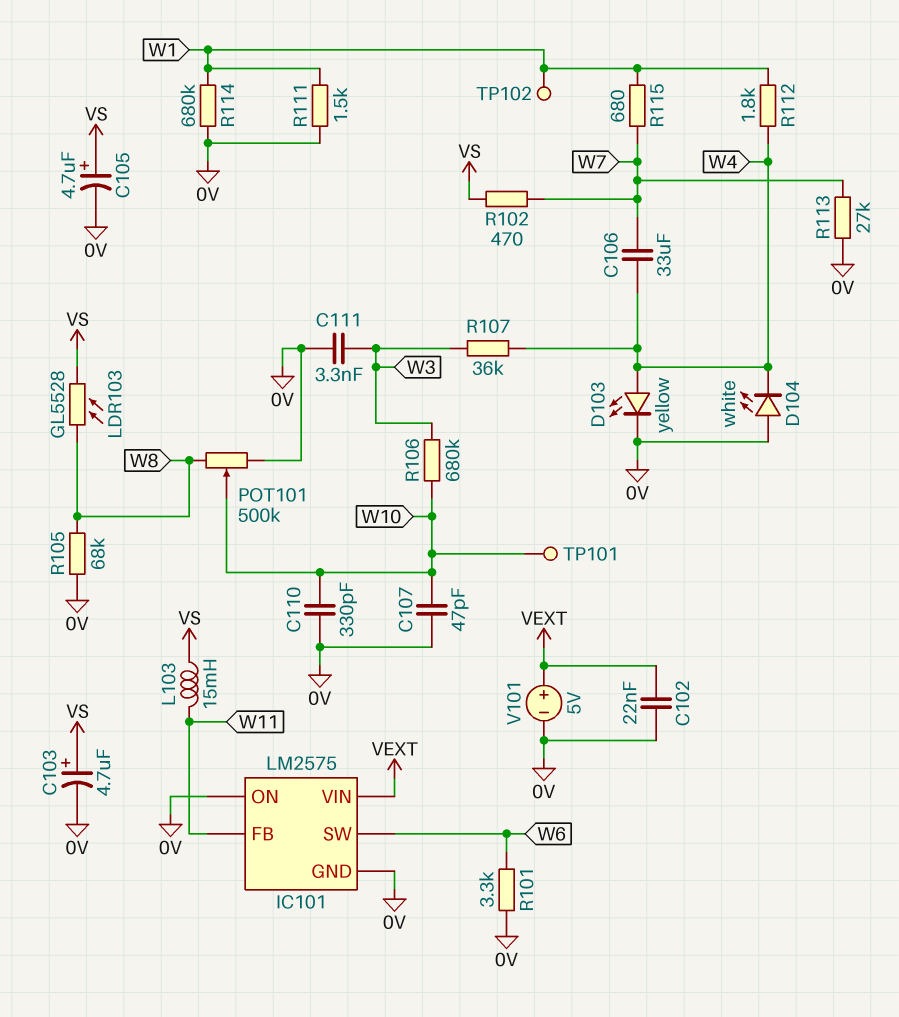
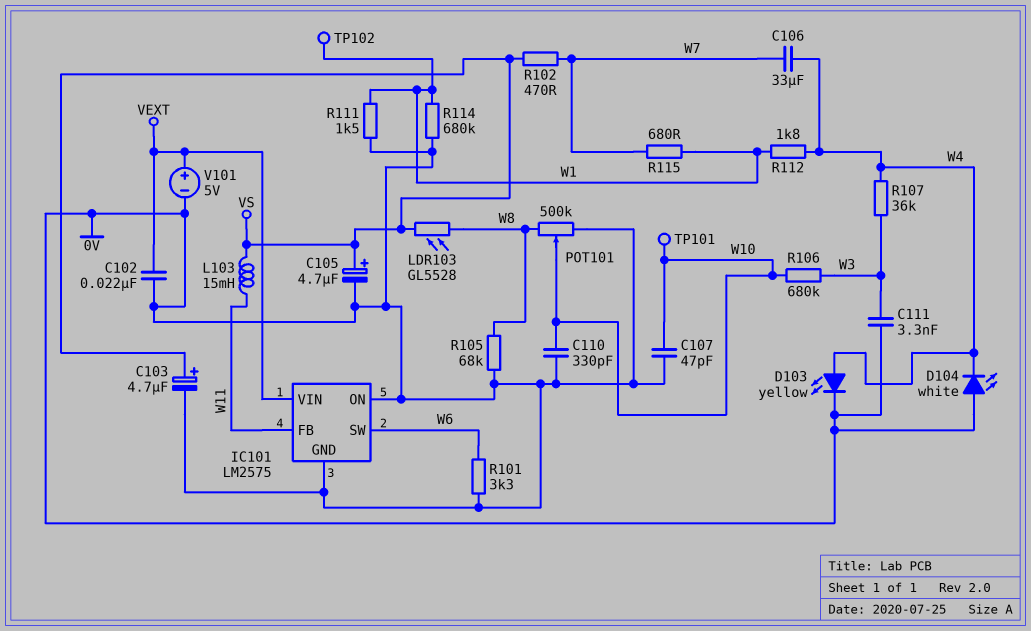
R113: 27k (0V, W7) -> none

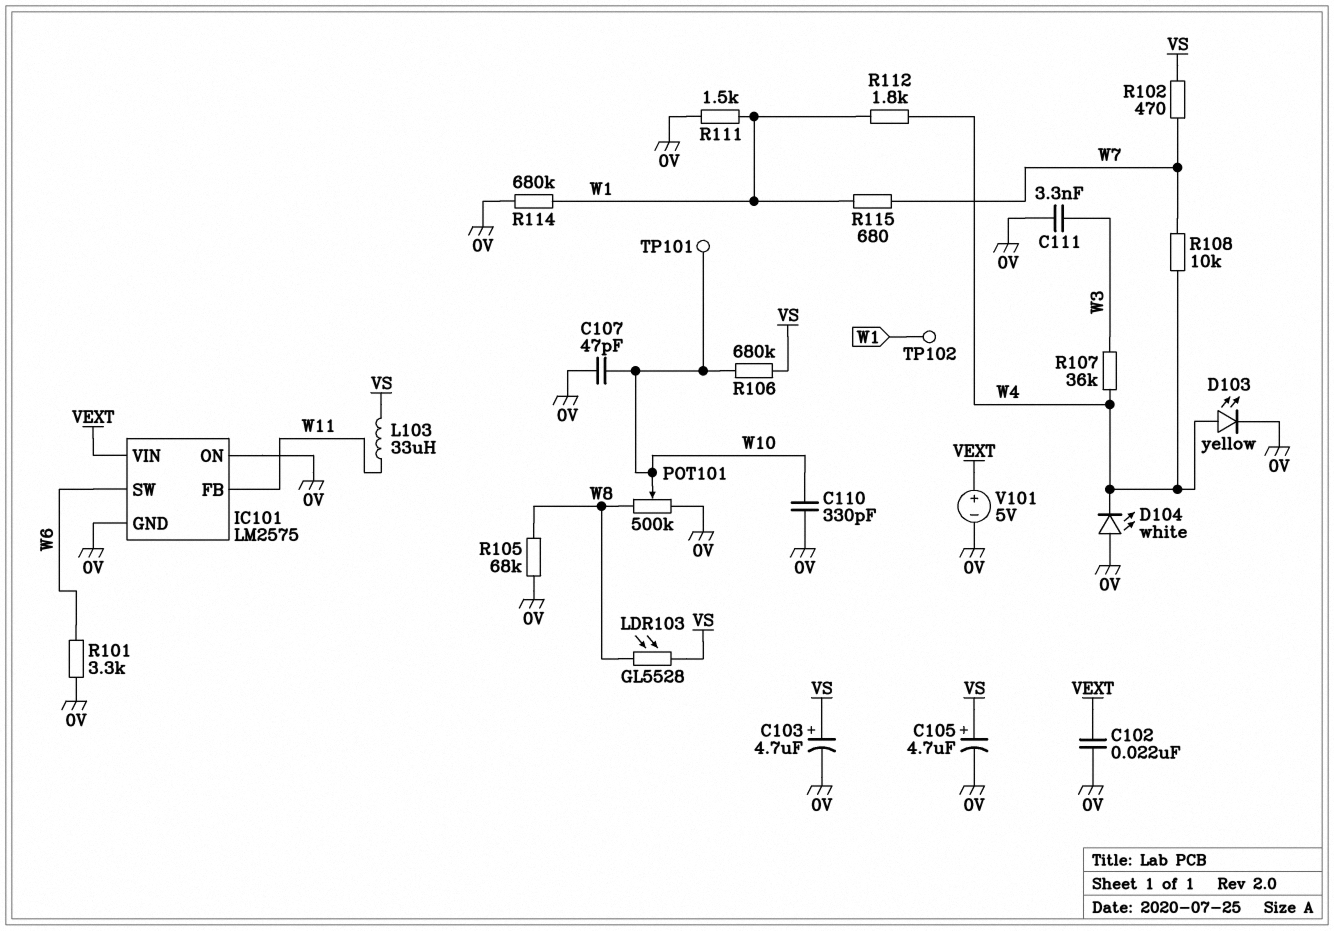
C106: 33uF (W4, W7) -> none
L103: 15mH (VS, W11) -> 33uH (VS, W11)
R106: 680k (W3, W10) -> 680k (VS, W10)
R108: none -> 10k (W4, W7)

